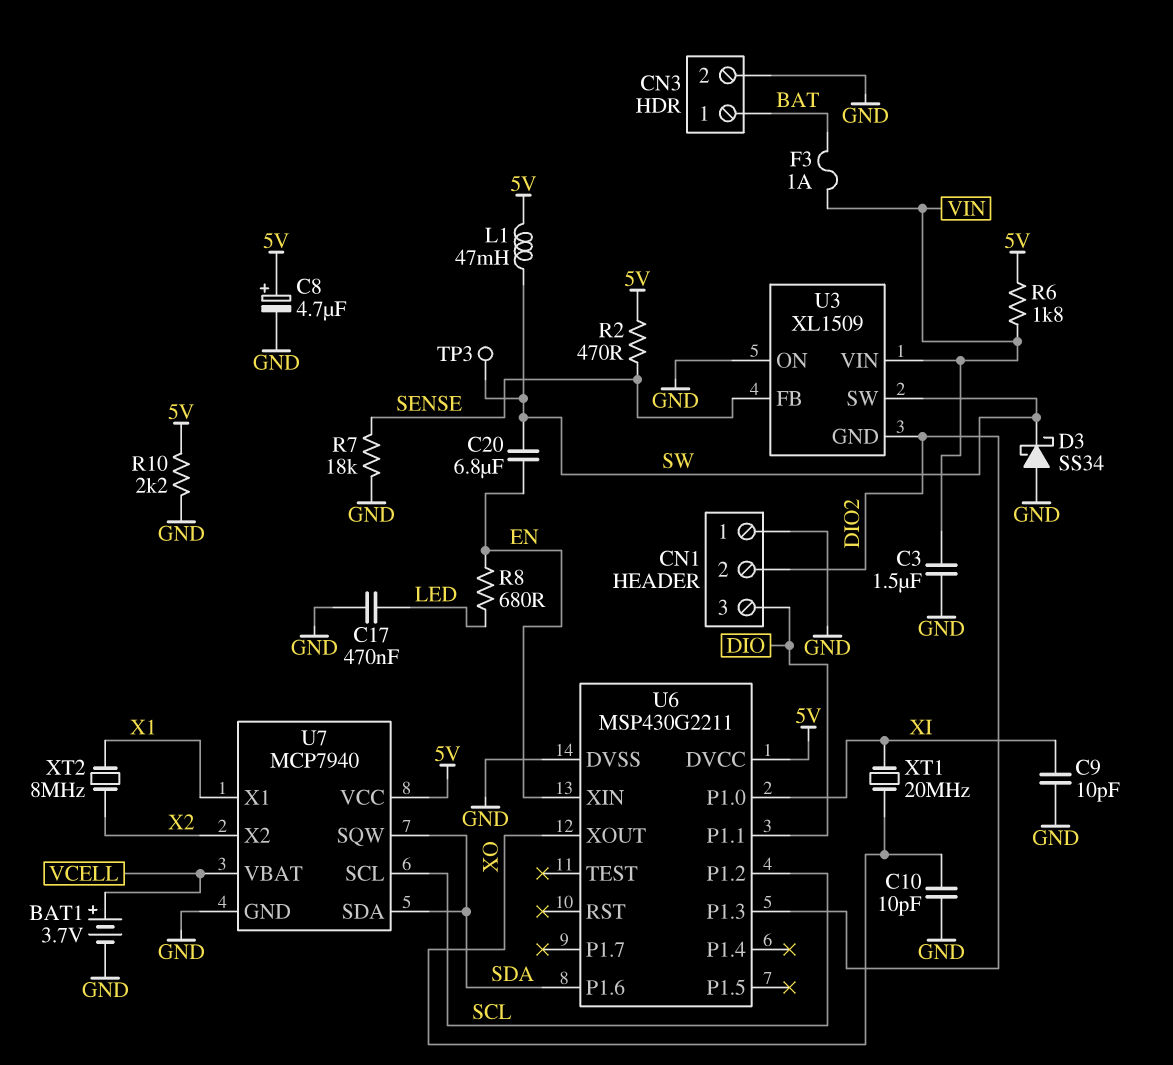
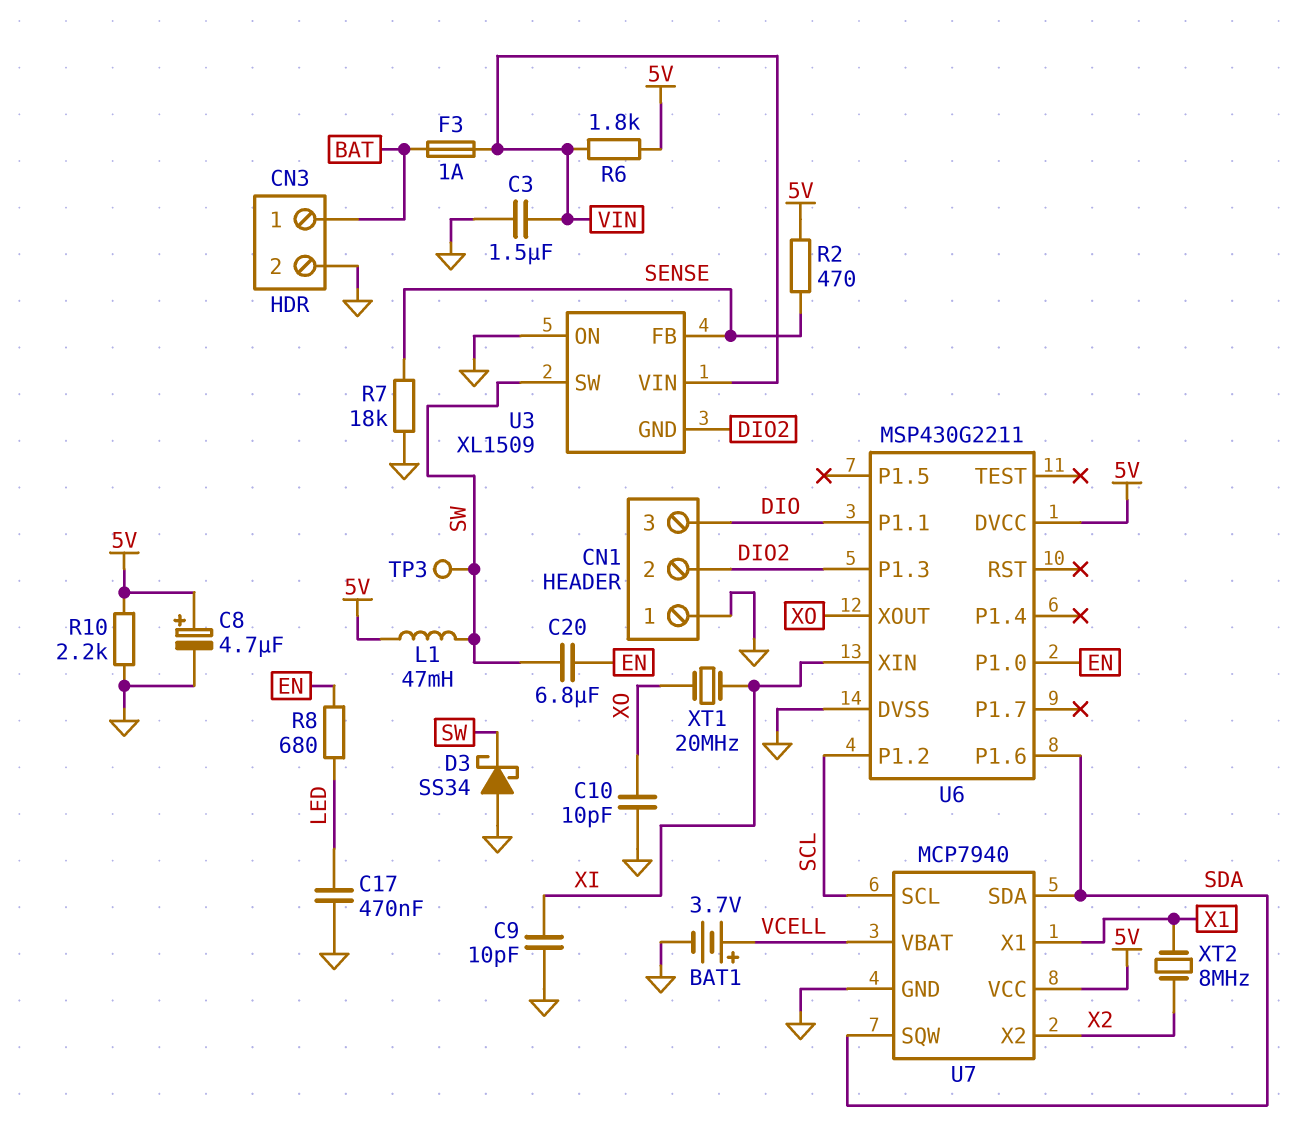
U6 pin P1.0: XI -> EN
U6 pin XIN: EN -> XI

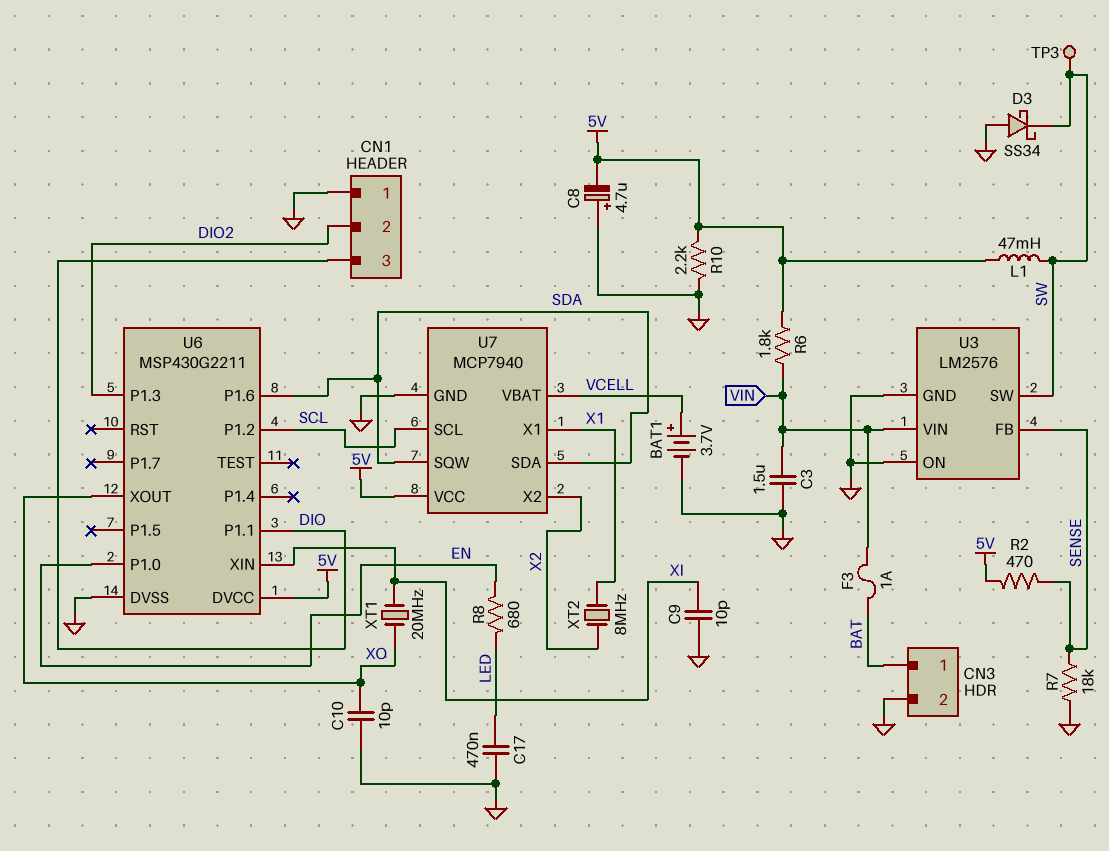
C8: 4.7uF (plus 5V, minus GND) -> 4.7uF (plus GND, minus 5V)
C20: 6.8uF (EN, SW) -> none
U3: XL1509 -> LM2576
U3 pin GND: DIO2 -> GND

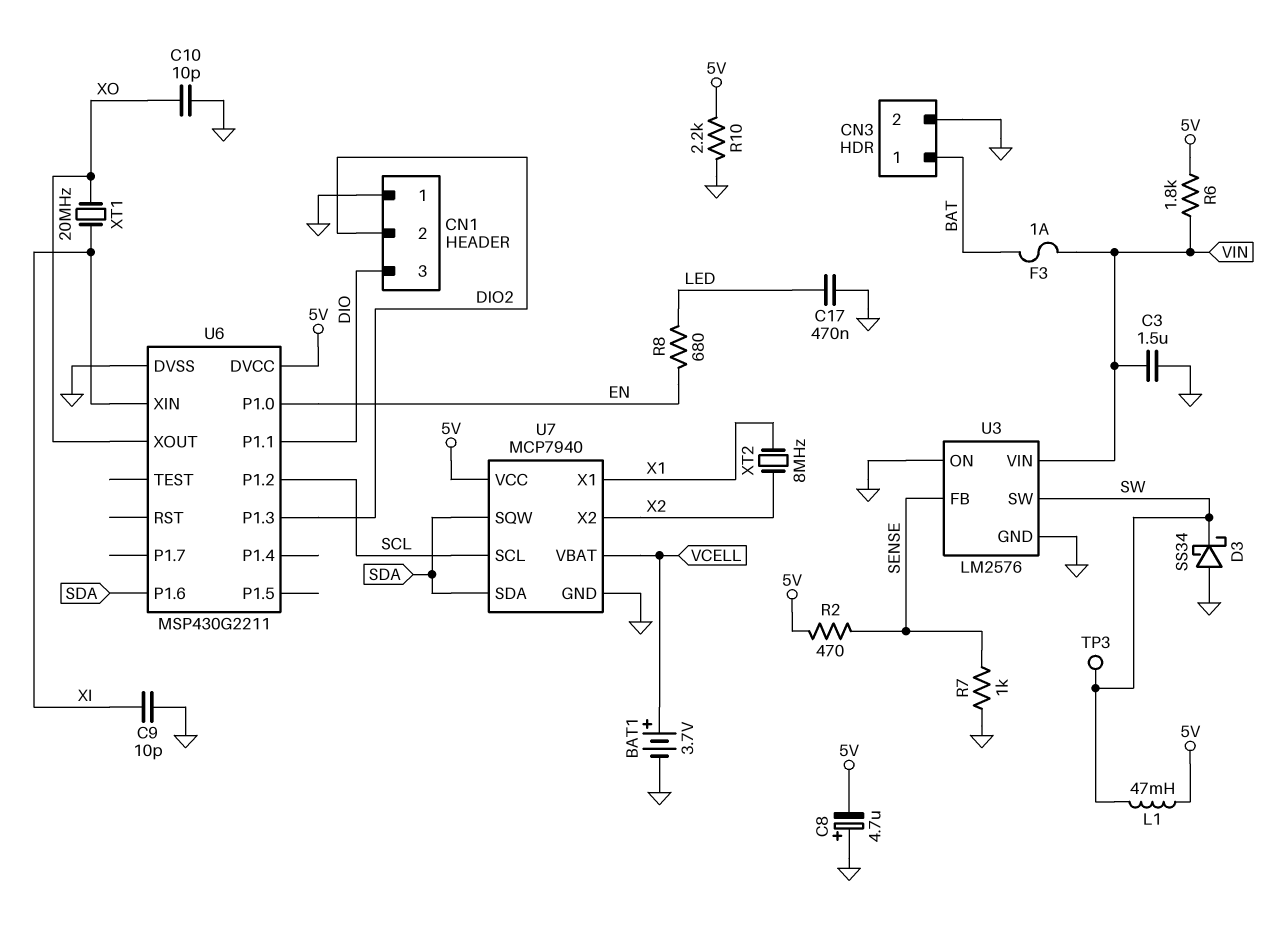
R7: 18k (GND, SENSE) -> 1k (GND, SENSE)

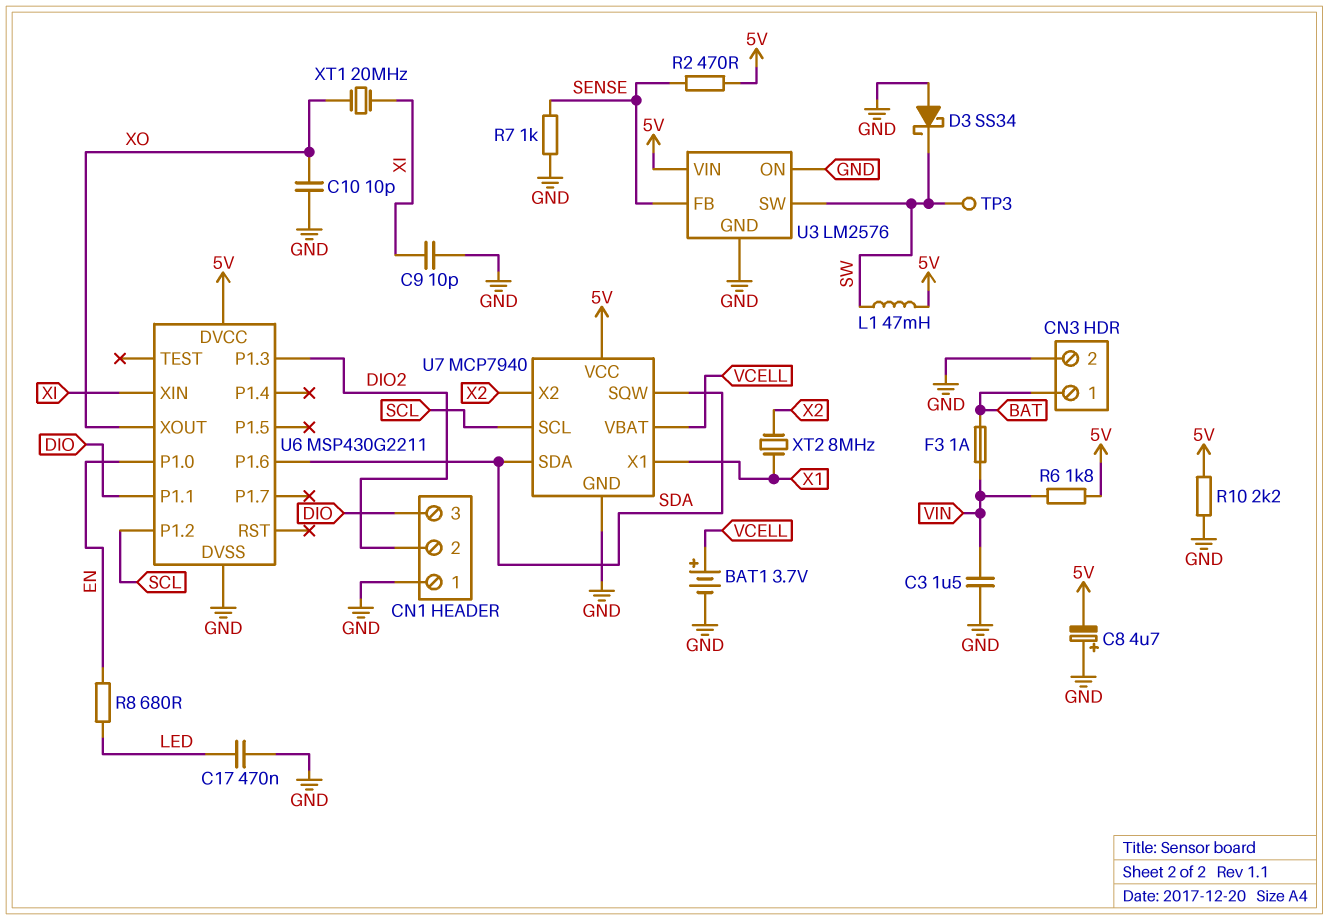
U3 pin VIN: VIN -> 5V

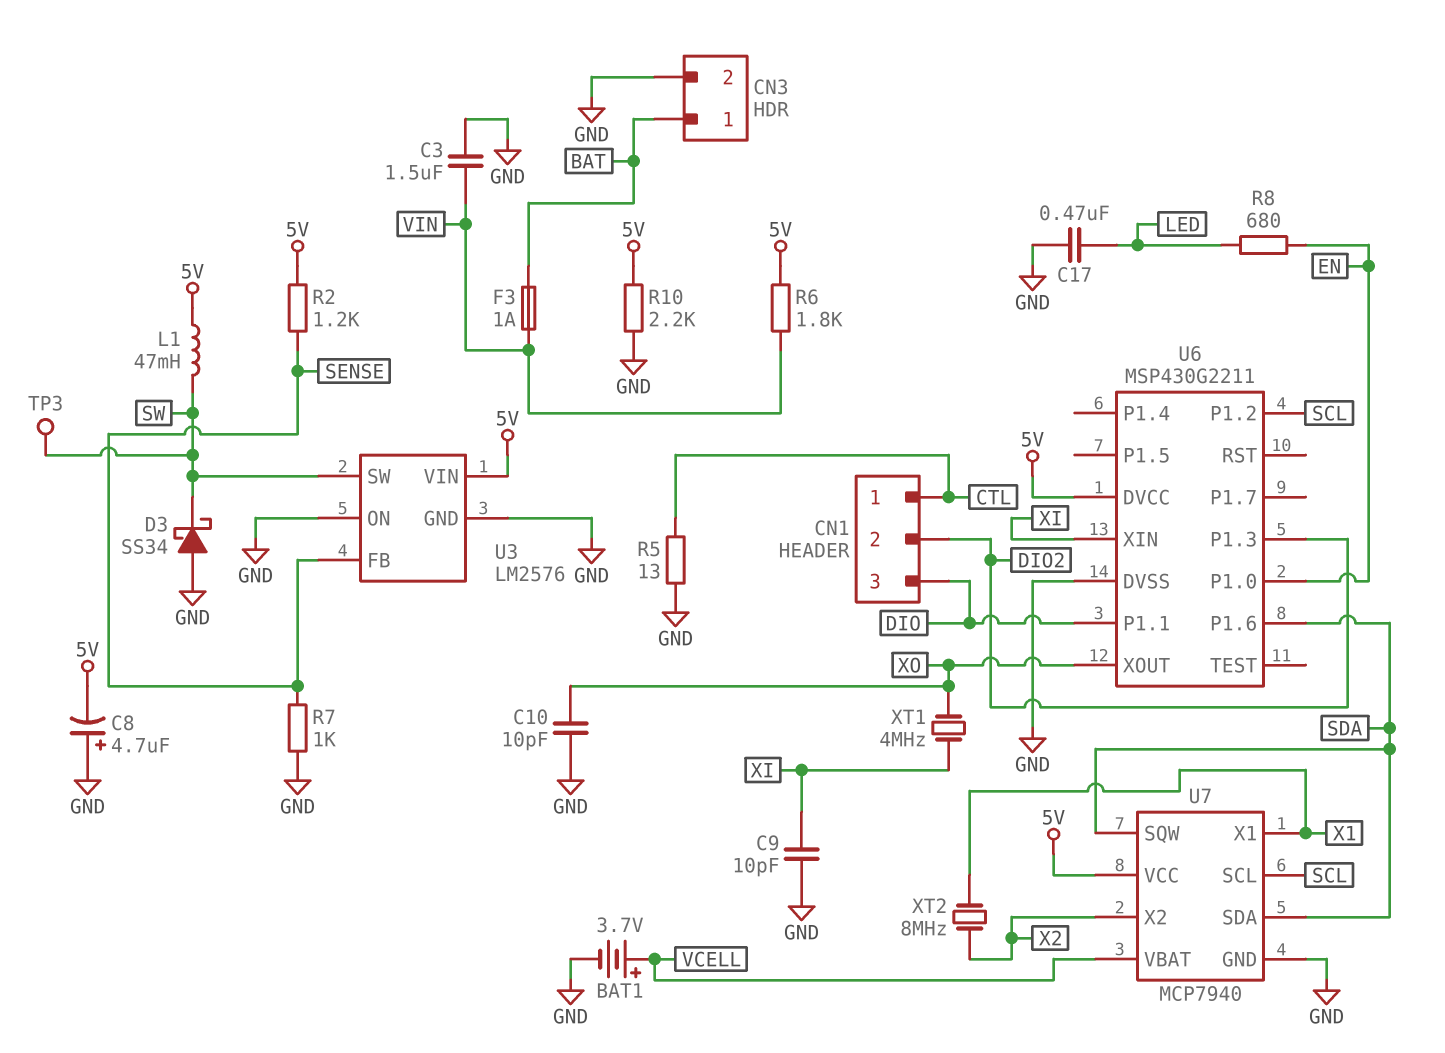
CN1 pin 1: GND -> CTL
R2: 470 (5V, SENSE) -> 1.2k (5V, SENSE)
R5: none -> 13 (CTL, GND)
XT1: 20MHz (XI, XO) -> 4MHz (XI, XO)

